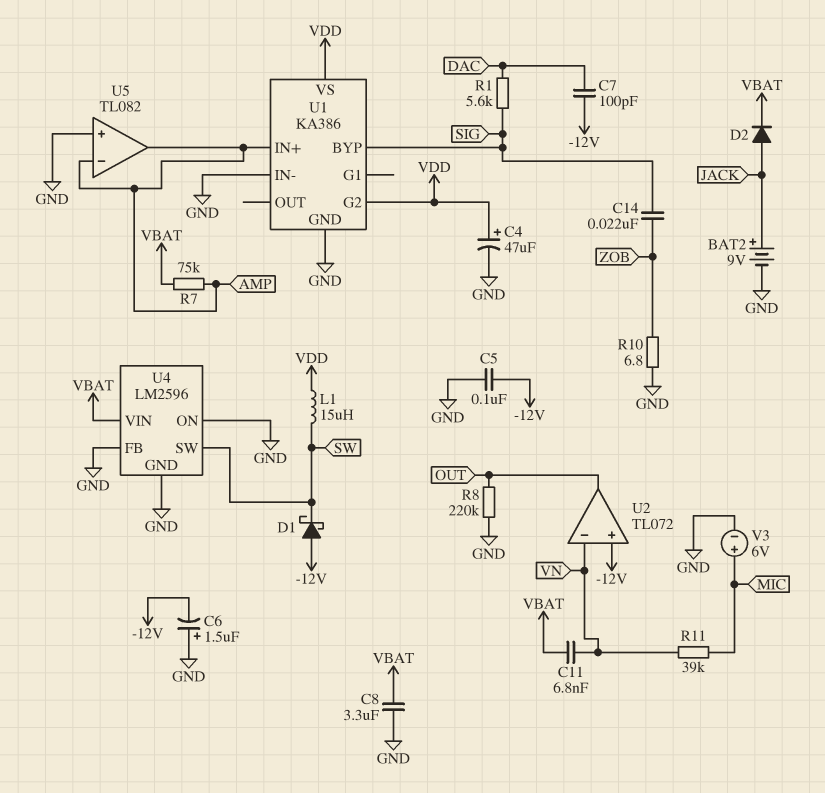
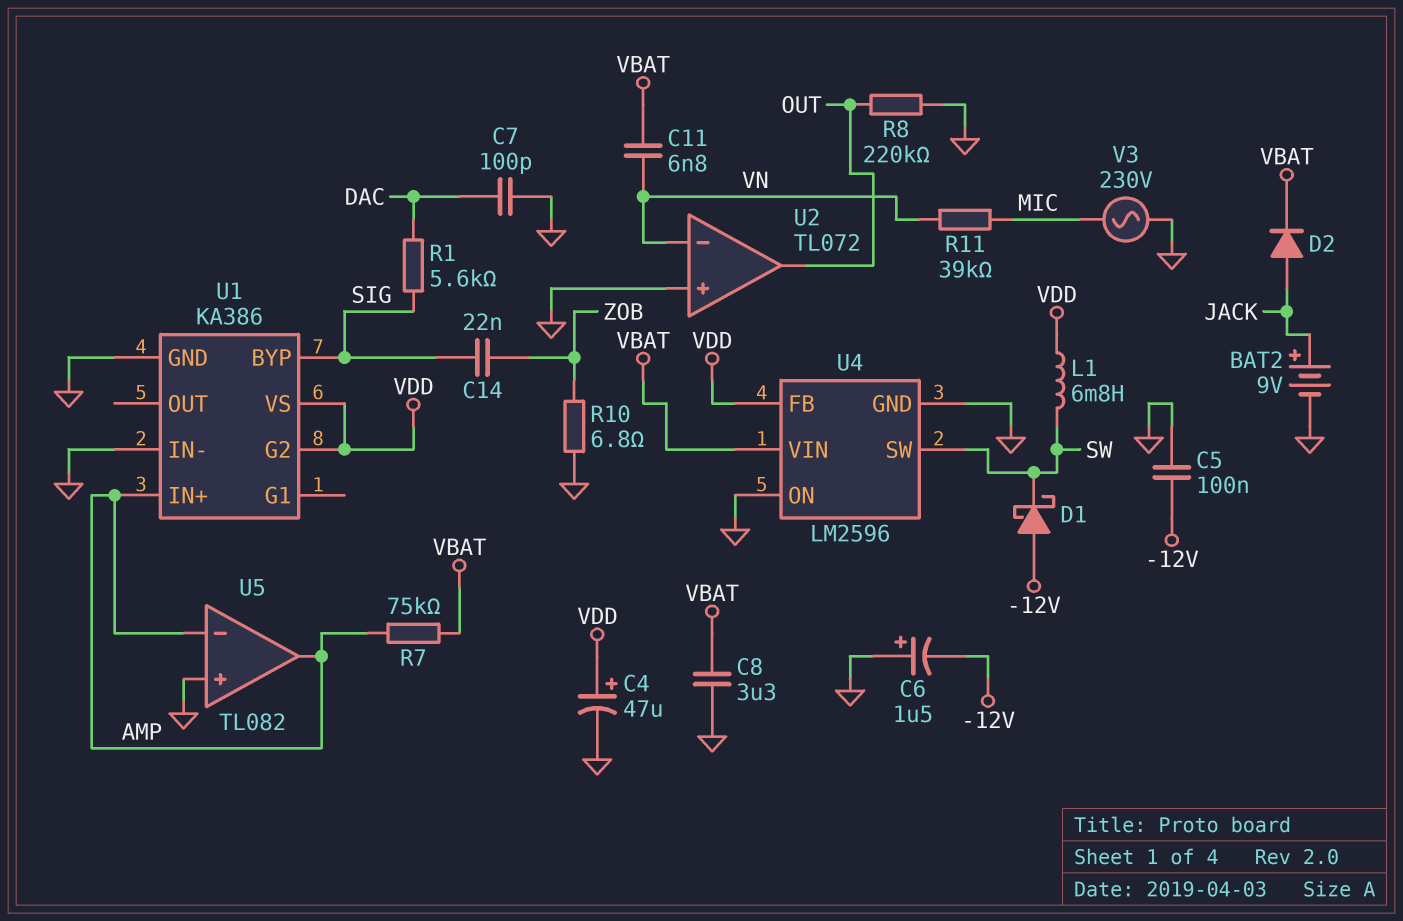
C7: 100pF (-12V, DAC) -> 100pF (DAC, GND)
L1: 15uH (SW, VDD) -> 6.8mH (SW, VDD)
U2 pin in+: -12V -> GND
U4 pin FB: GND -> VDD
V3: 6V (plus MIC, minus GND) -> AC 230V (GND, MIC)

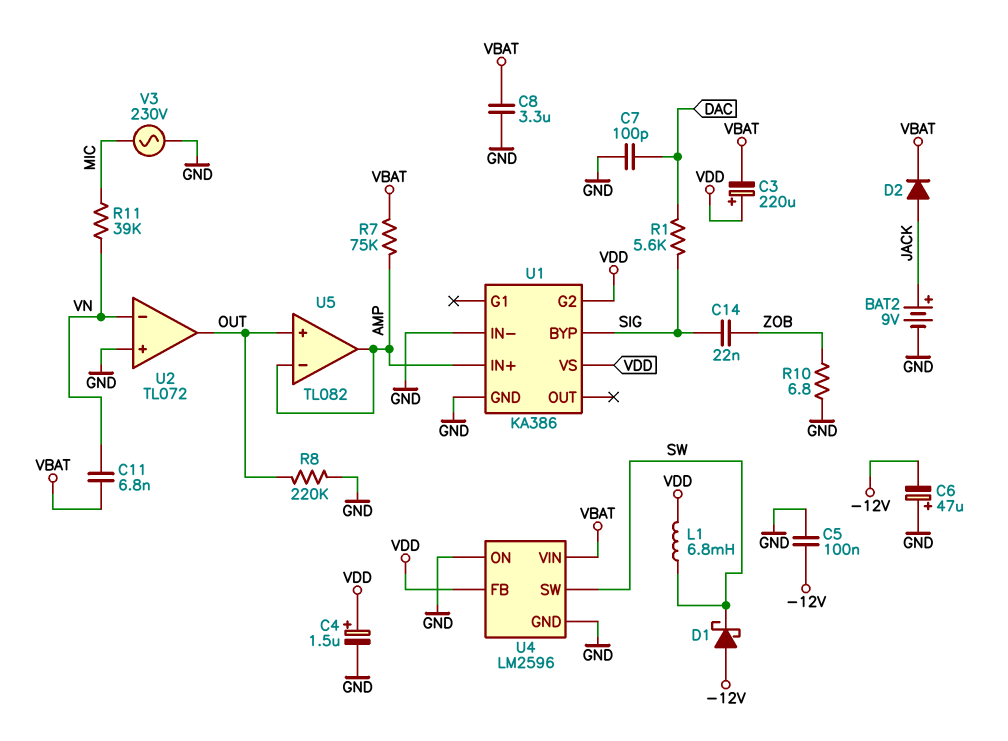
C3: none -> 220uF (plus VDD, minus VBAT)
C4: 47uF (plus VDD, minus GND) -> 1.5uF (plus VDD, minus GND)
C6: 1.5uF (plus GND, minus -12V) -> 47uF (plus GND, minus -12V)
U5 pin in+: GND -> OUT

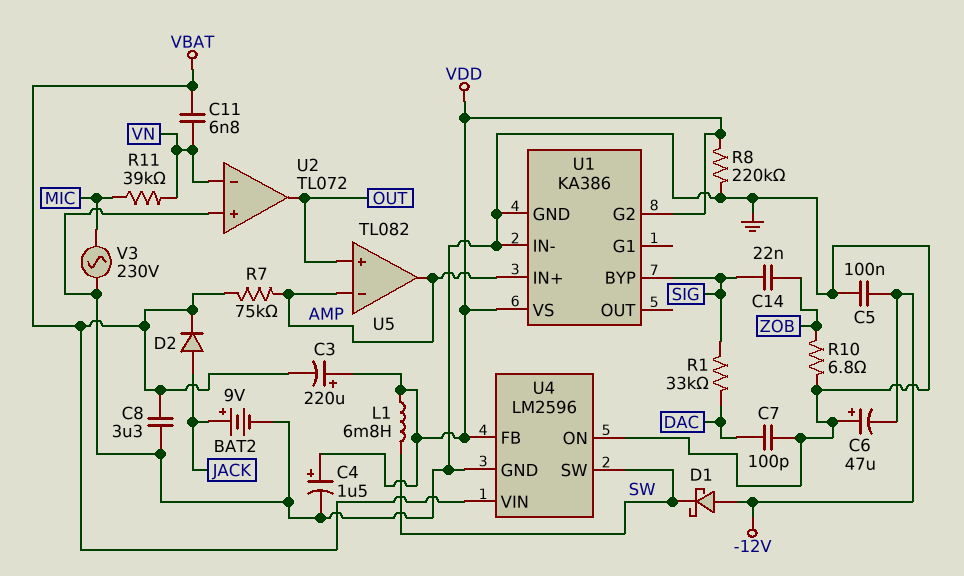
R1: 5.6k (DAC, SIG) -> 33k (DAC, SIG)
R8: 220k (GND, OUT) -> 220k (GND, VDD)

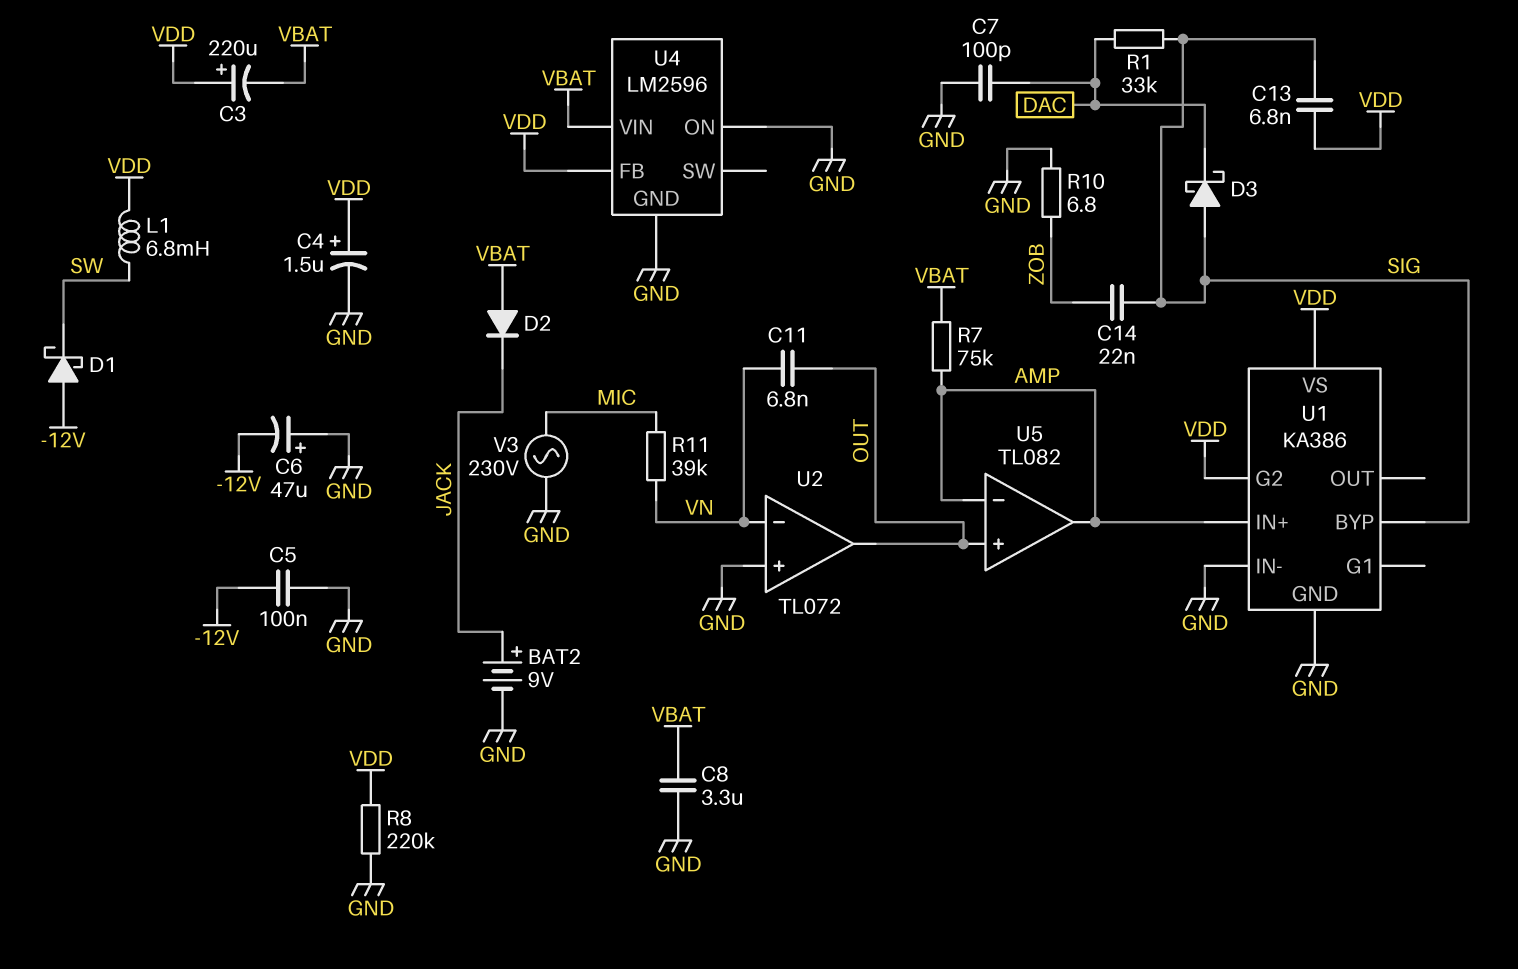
C11: 6.8nF (VBAT, VN) -> 6.8nF (OUT, VN)
C13: none -> 6.8nF (SIG, VDD)
D2: diode (A JACK, K VBAT) -> diode (A VBAT, K JACK)
D3: none -> schottky (A SIG, K DAC)
U4 pin SW: SW -> none

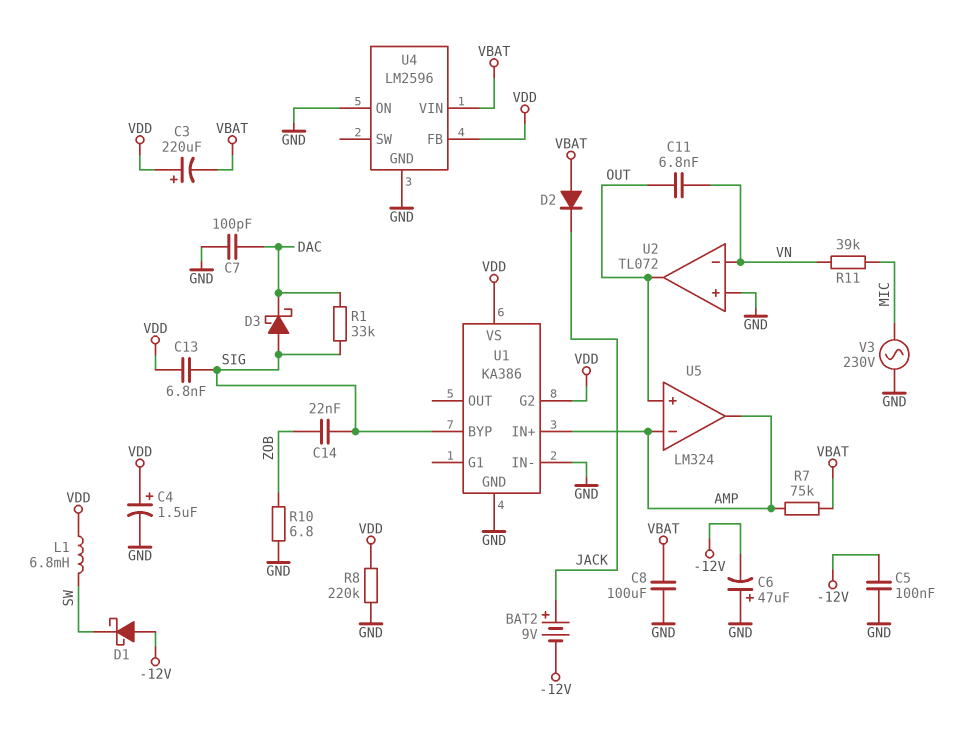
BAT2: 9V (plus JACK, minus GND) -> 9V (plus JACK, minus -12V)
C8: 3.3uF (GND, VBAT) -> 100uF (GND, VBAT)
U5: TL082 -> LM324

